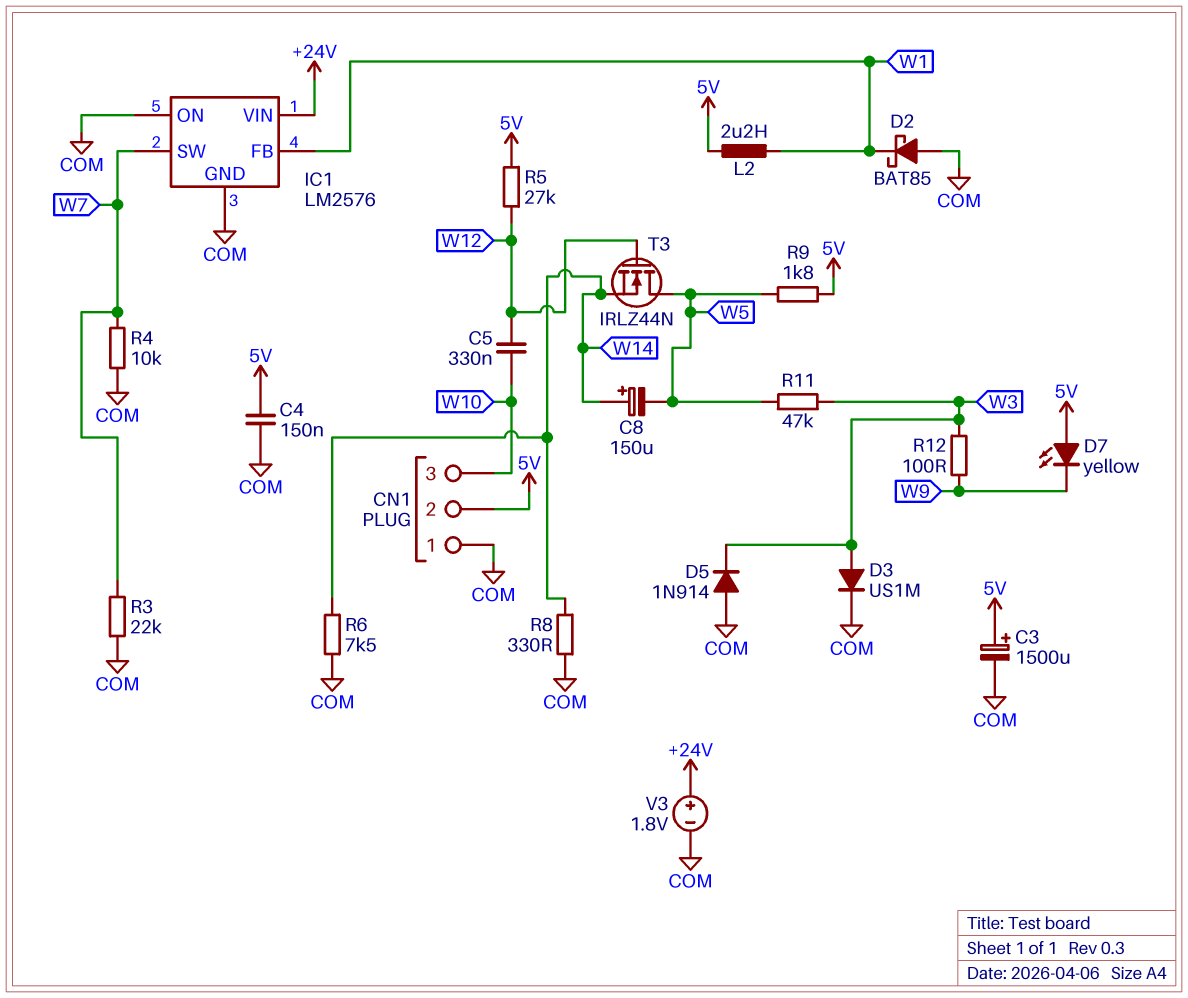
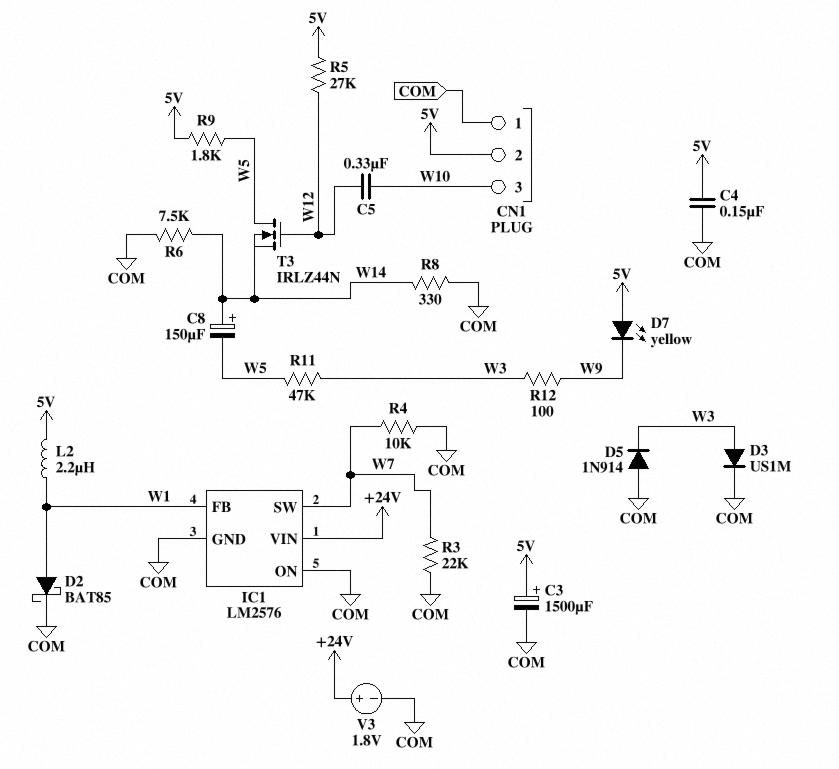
D2: schottky BAT85 (A COM, K W1) -> schottky BAT85 (A W1, K COM)

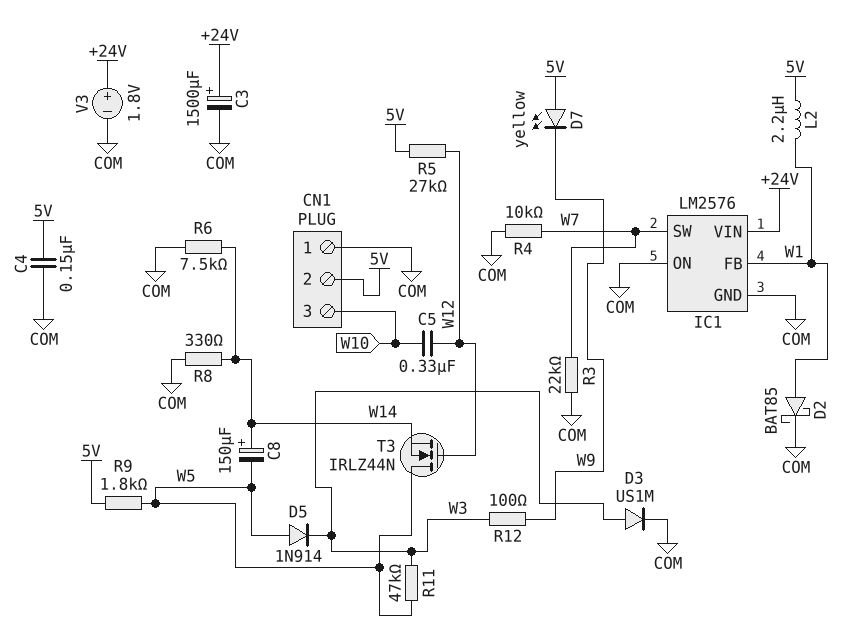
C3: 1500uF (plus 5V, minus COM) -> 1500uF (plus +24V, minus COM)
D5: diode 1N914 (A COM, K W3) -> diode 1N914 (A W5, K W3)

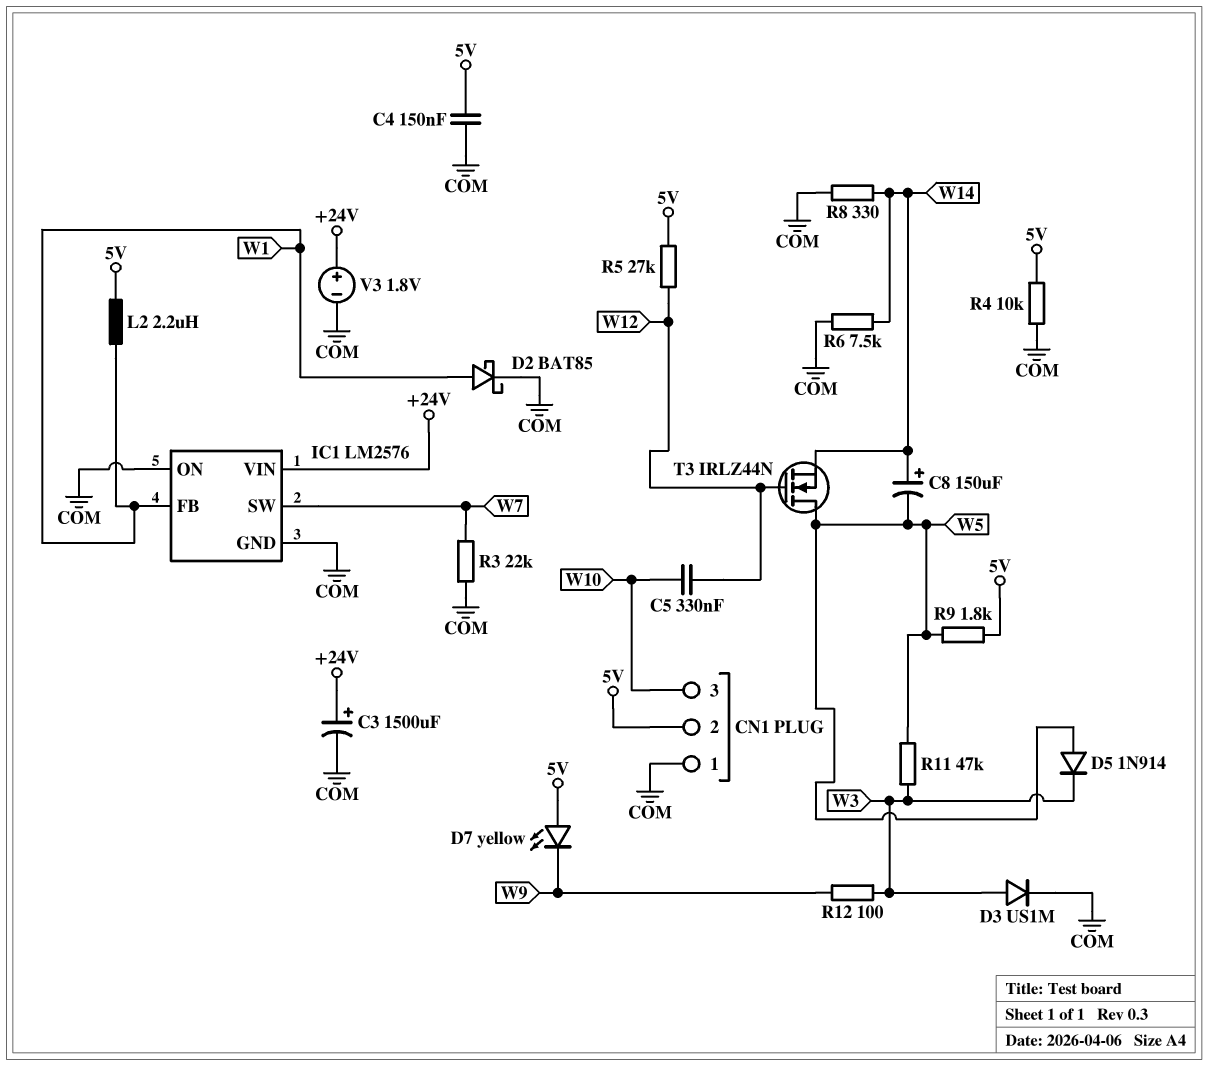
R4: 10k (COM, W7) -> 10k (5V, COM)

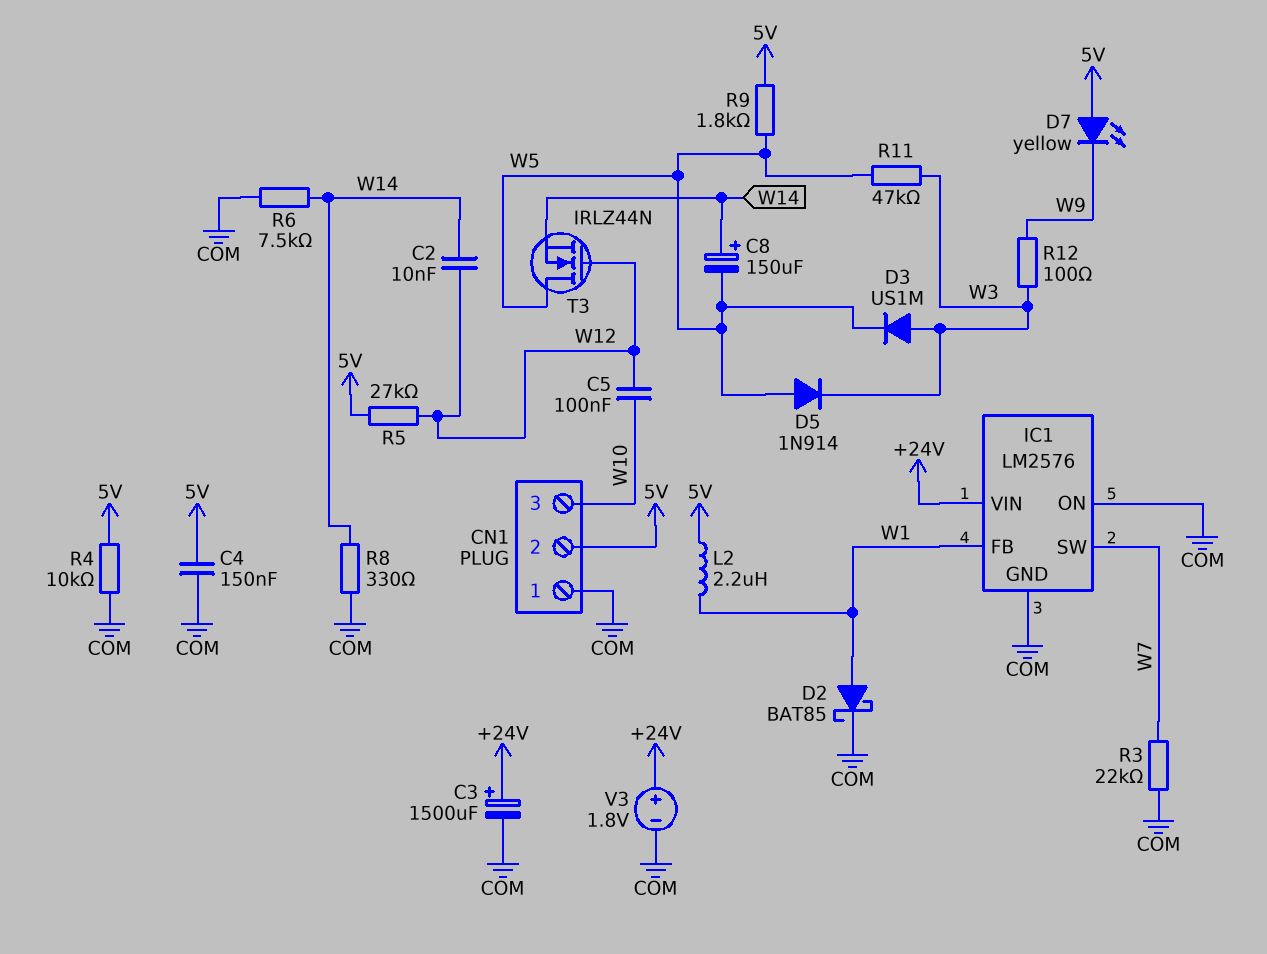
C2: none -> 10nF (W12, W14)
C5: 330nF (W10, W12) -> 100nF (W10, W12)
D3: diode US1M (A W3, K COM) -> diode US1M (A W3, K W5)

